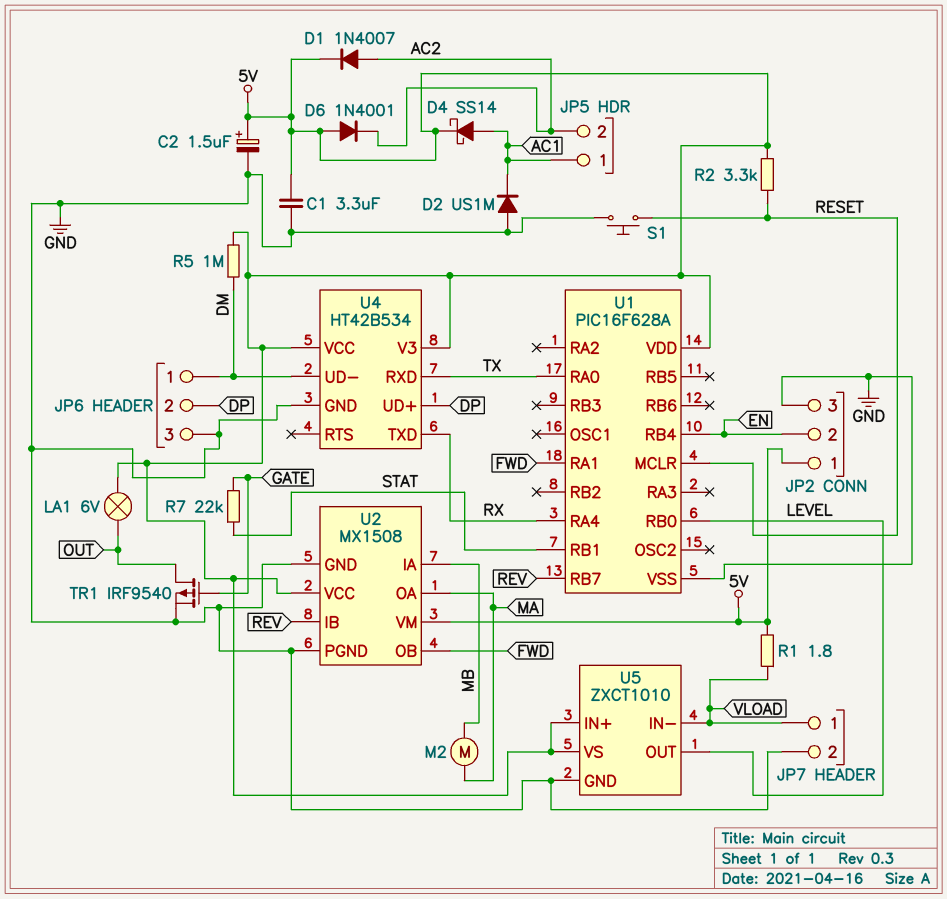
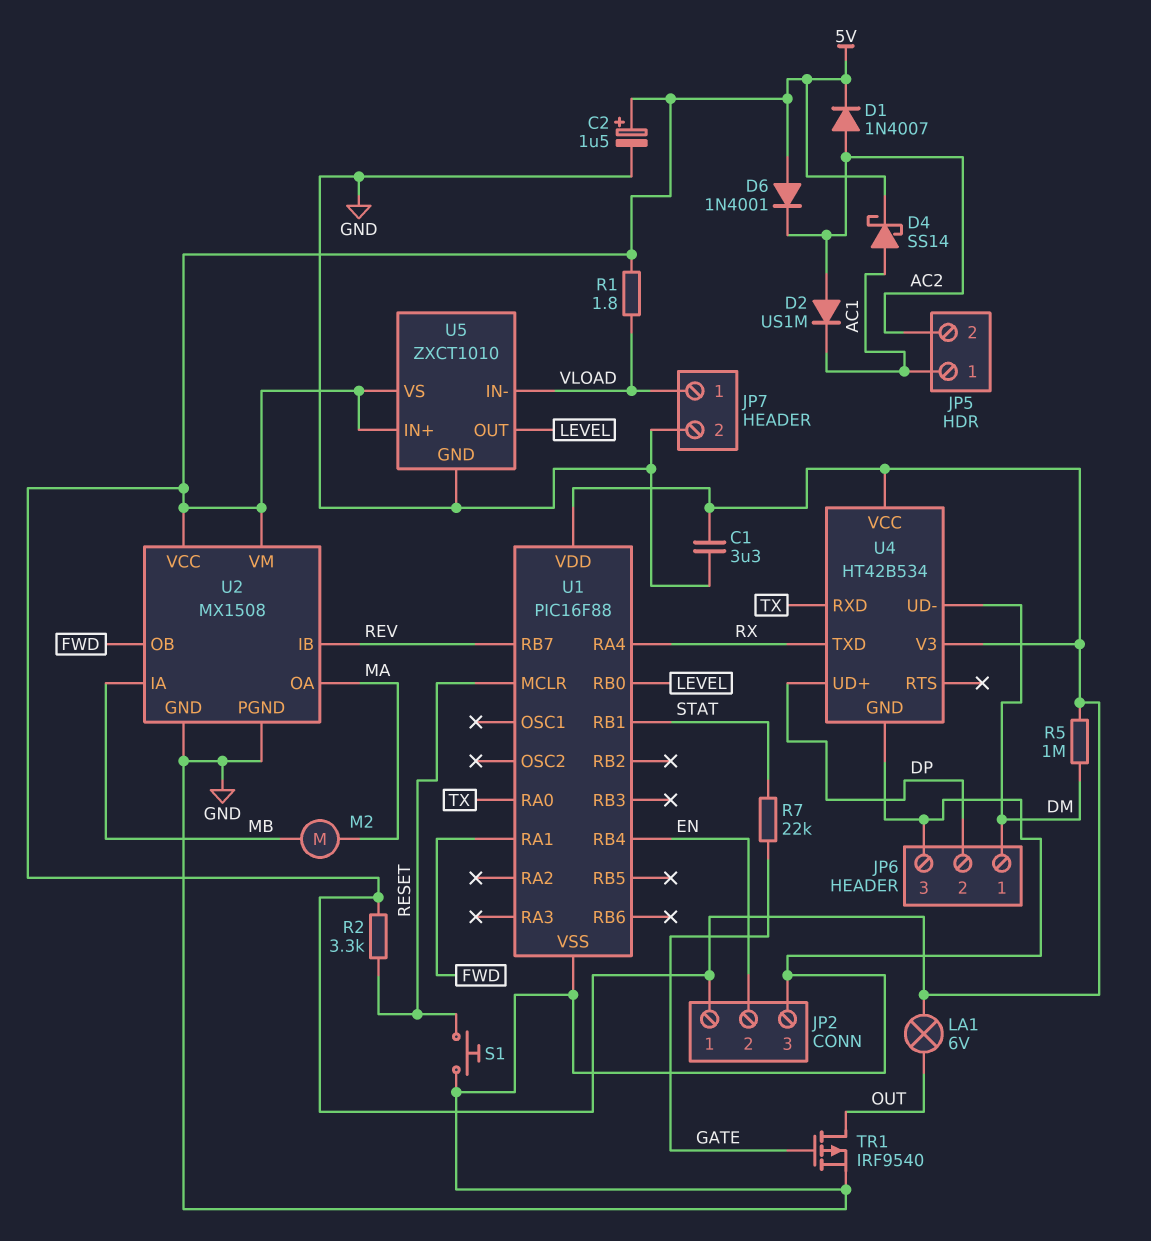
D2: diode US1M (A GND, K AC1) -> diode US1M (A AC2, K AC1)
U1: PIC16F628A -> PIC16F88

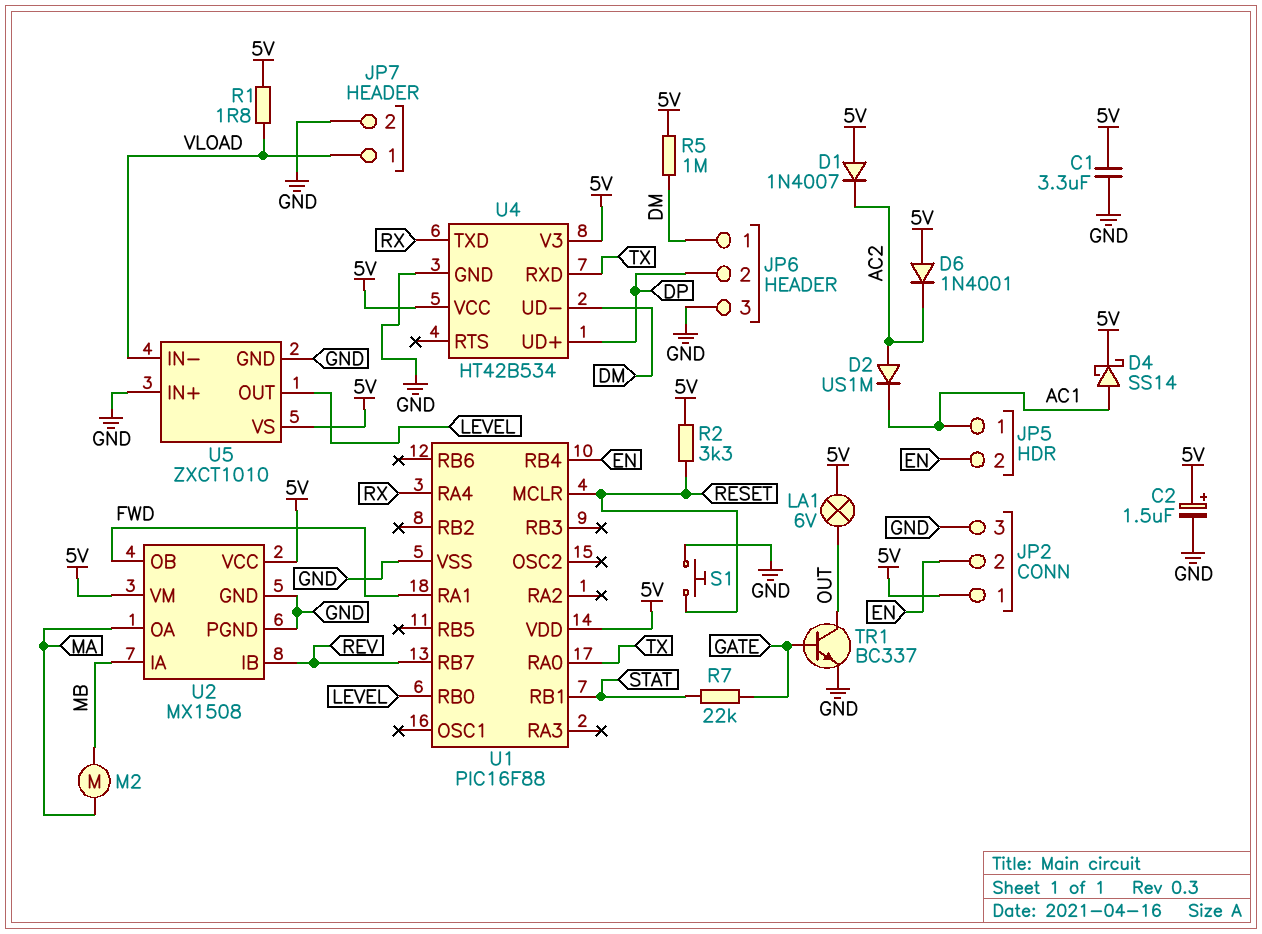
D1: diode 1N4007 (A AC2, K 5V) -> diode 1N4007 (A 5V, K AC2)
JP5 pin 2: AC2 -> EN
TR1: PMOS IRF9540 (G GATE, D OUT, S GND) -> NPN BC337 (B GATE, C OUT, E GND)
U5 pin IN+: 5V -> GND

